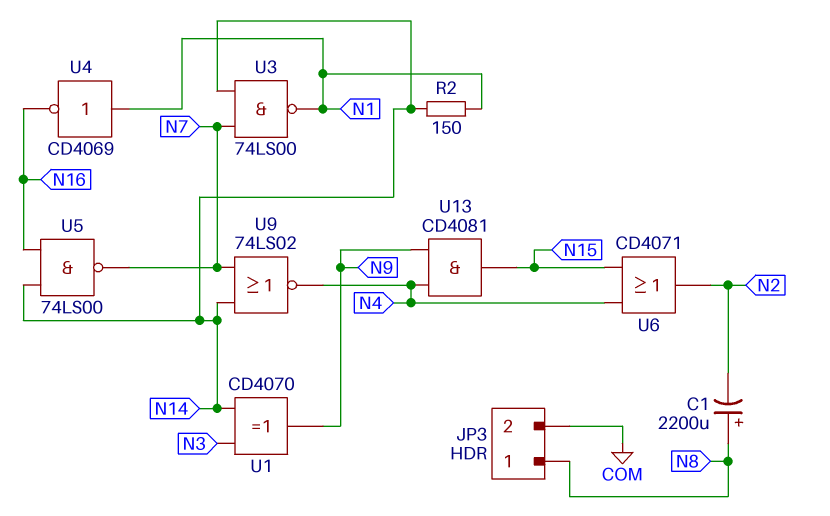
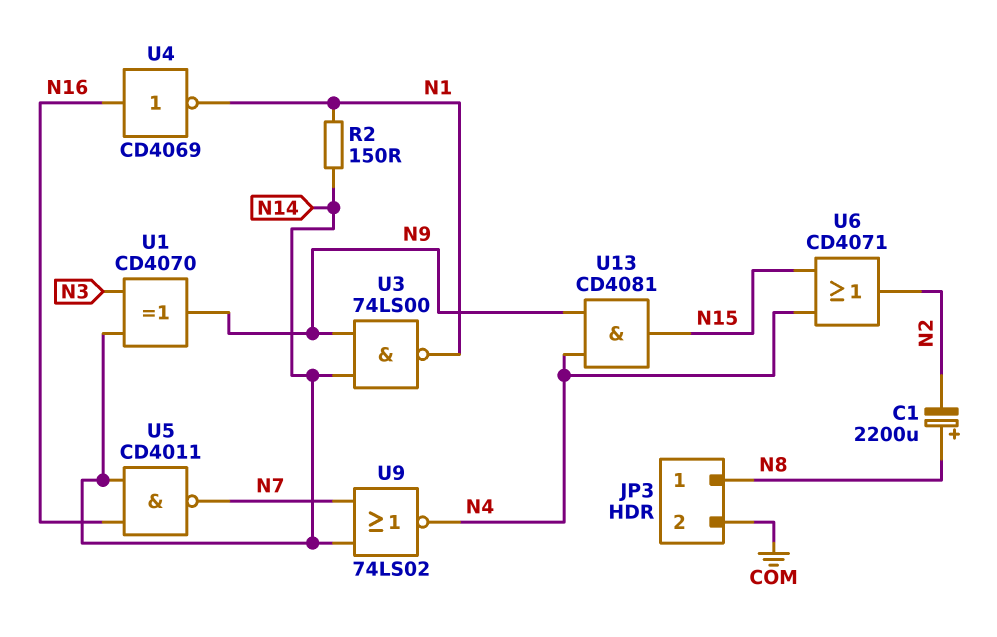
U3: NAND 74LS00 (in N7, in N14, out N1) -> NAND 74LS00 (in N9, in N14, out N1)
U4: NOT CD4069 (in N1, out N16) -> NOT CD4069 (in N16, out N1)
U5: NAND 74LS00 (in N14, in N16, out N7) -> NAND CD4011 (in N14, in N16, out N7)

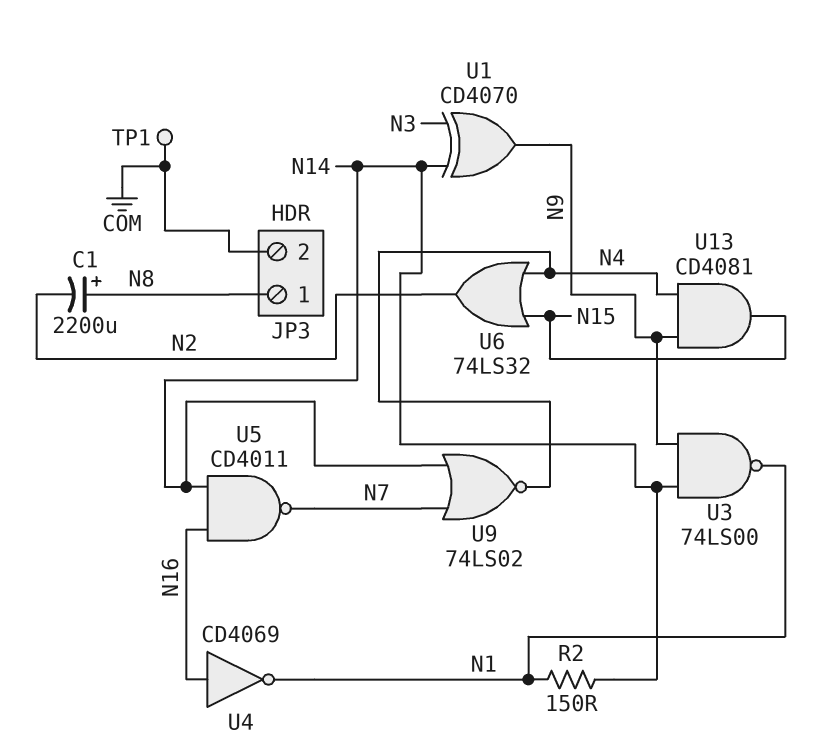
TP1: none -> test point (COM)
U6: OR CD4071 (in N4, in N15, out N2) -> OR 74LS32 (in N4, in N15, out N2)

